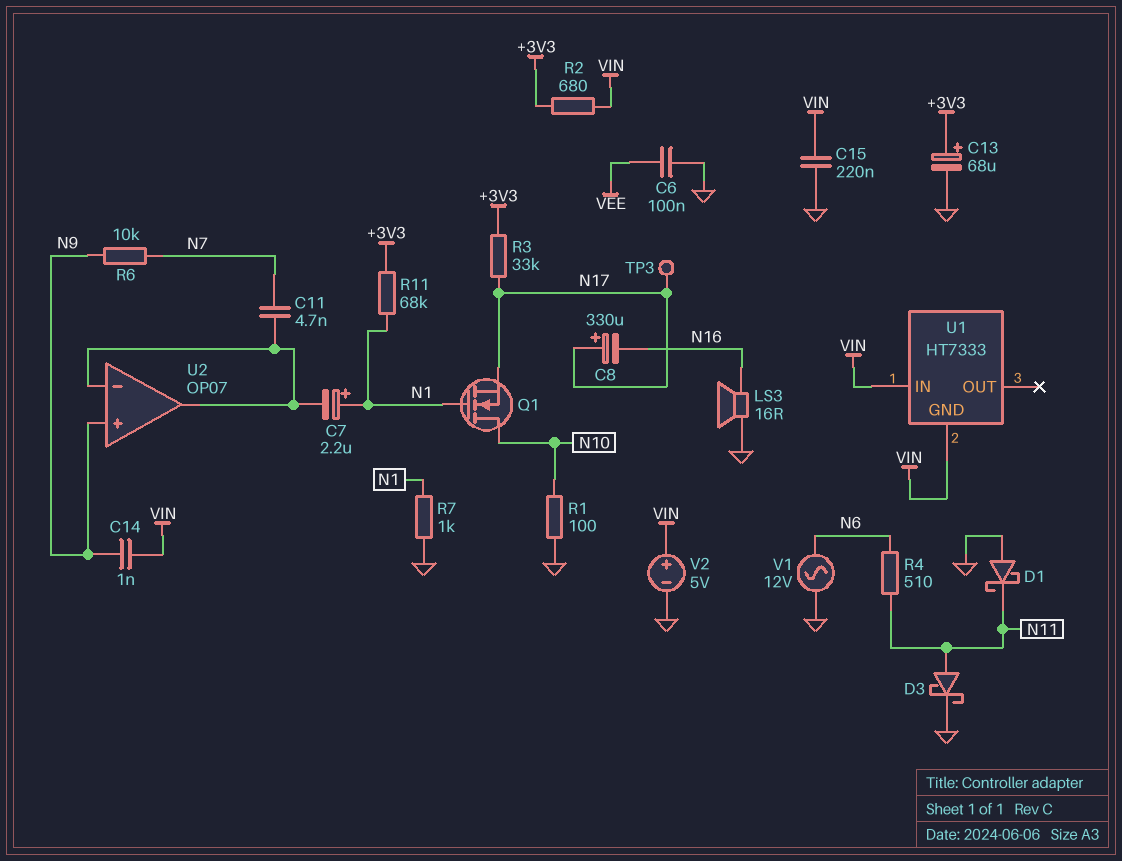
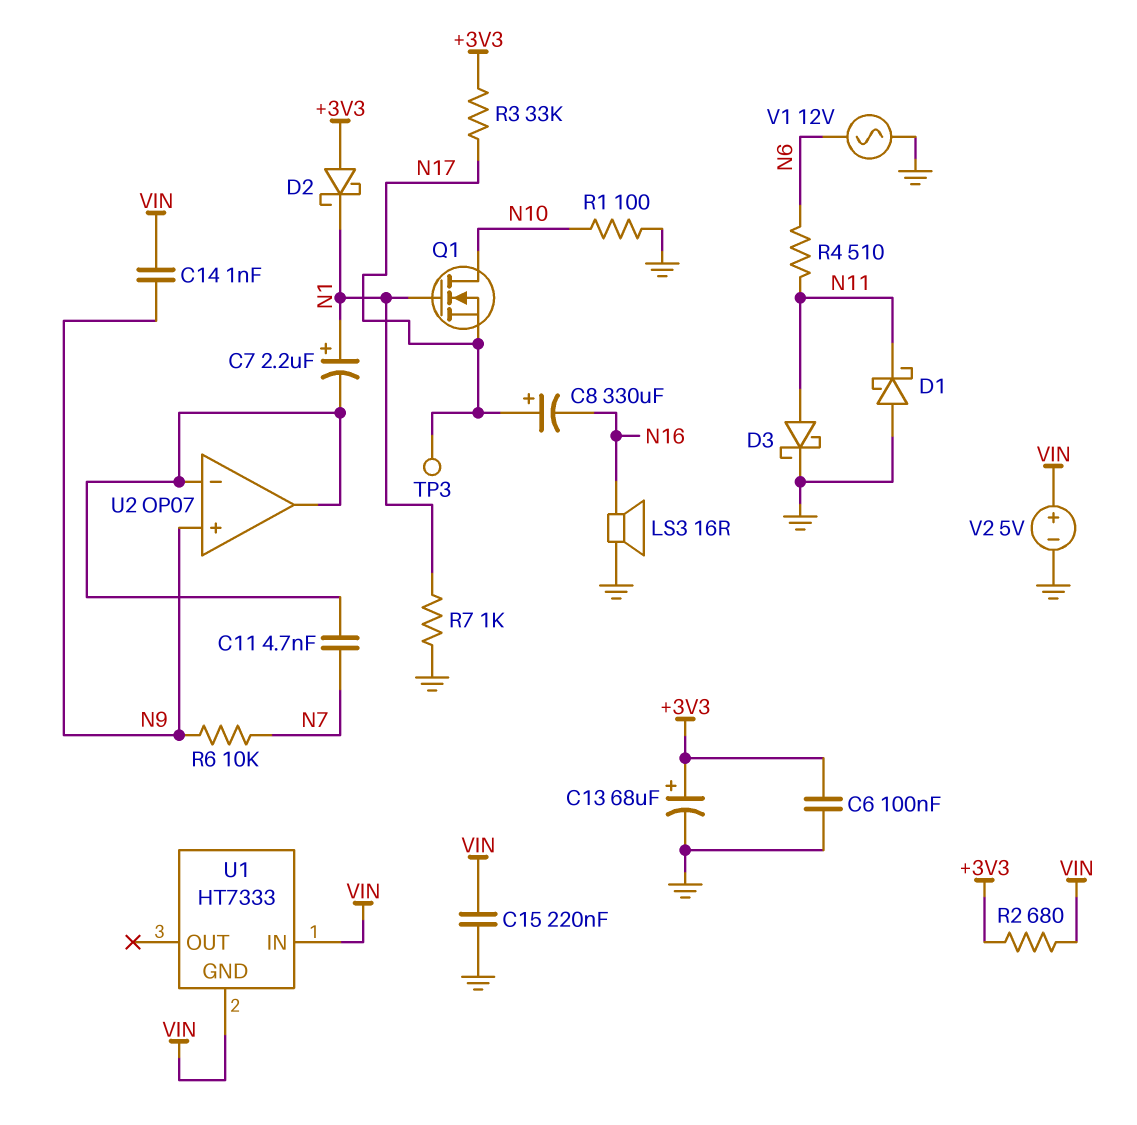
C6: 100nF (GND, VEE) -> 100nF (+3V3, GND)
D2: none -> schottky (A +3V3, K N1)
R11: 68k (+3V3, N1) -> none

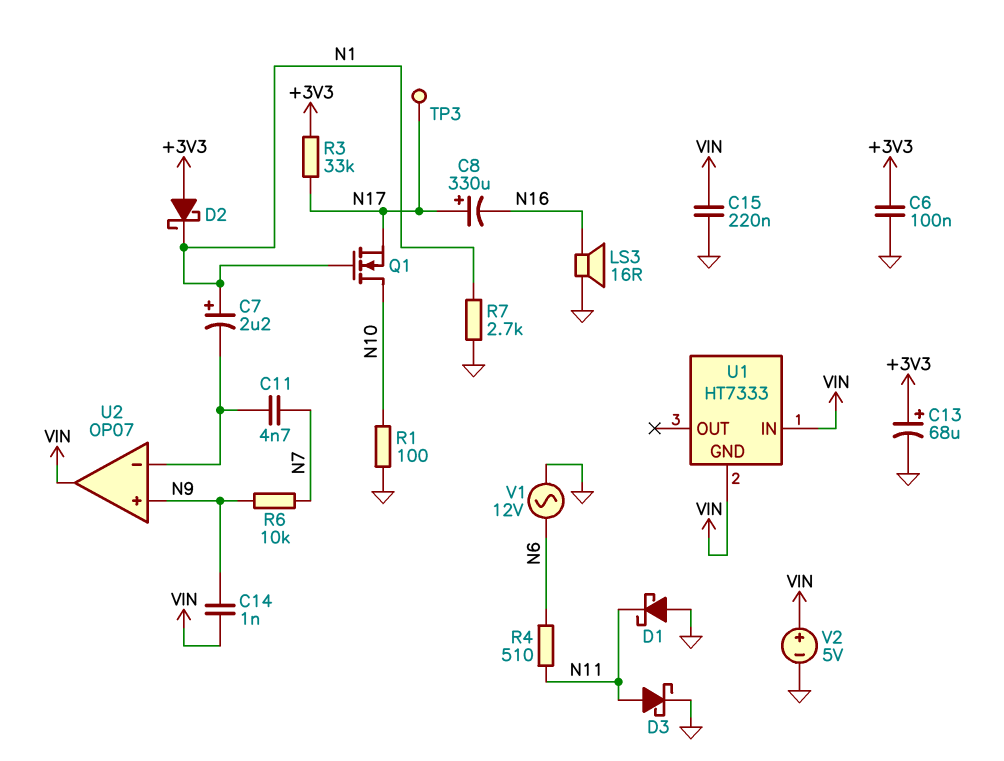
R2: 680 (+3V3, VIN) -> none
R7: 1k (GND, N1) -> 2.7k (GND, N1)
U2 pin out: U2/in- -> VIN

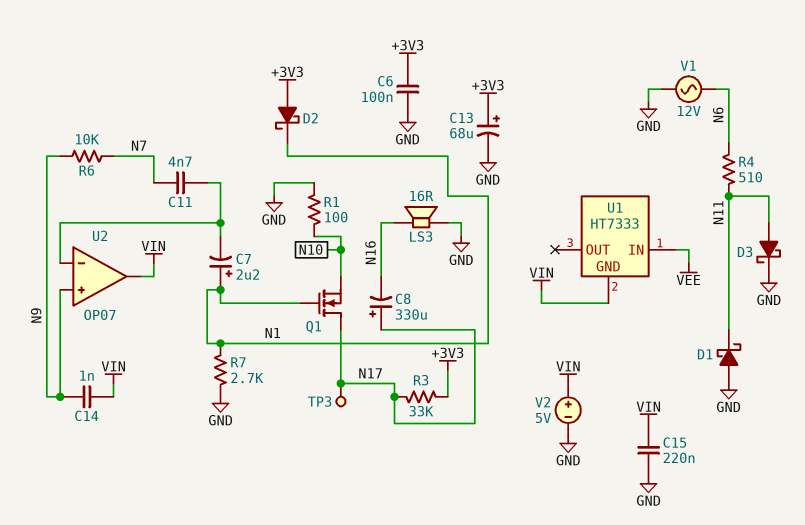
Q1: NMOS (G N1, D N10, S N17) -> NMOS (G N1, D N17, S N10)
U1 pin IN: VIN -> VEE

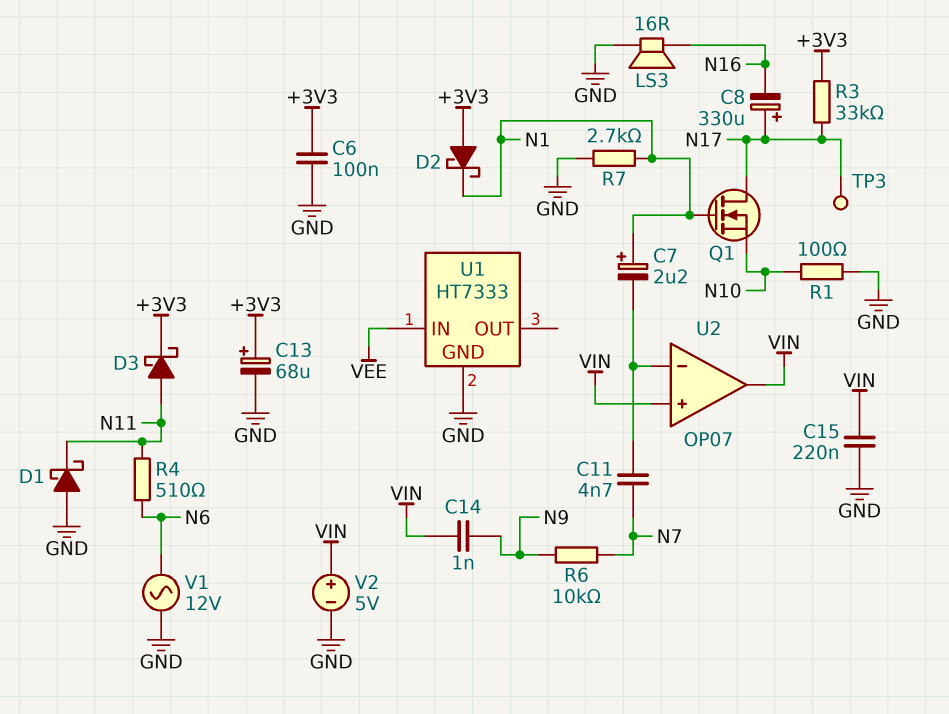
D3: schottky (A N11, K GND) -> schottky (A N11, K +3V3)
U1 pin GND: VIN -> GND
U2 pin in+: N9 -> VIN

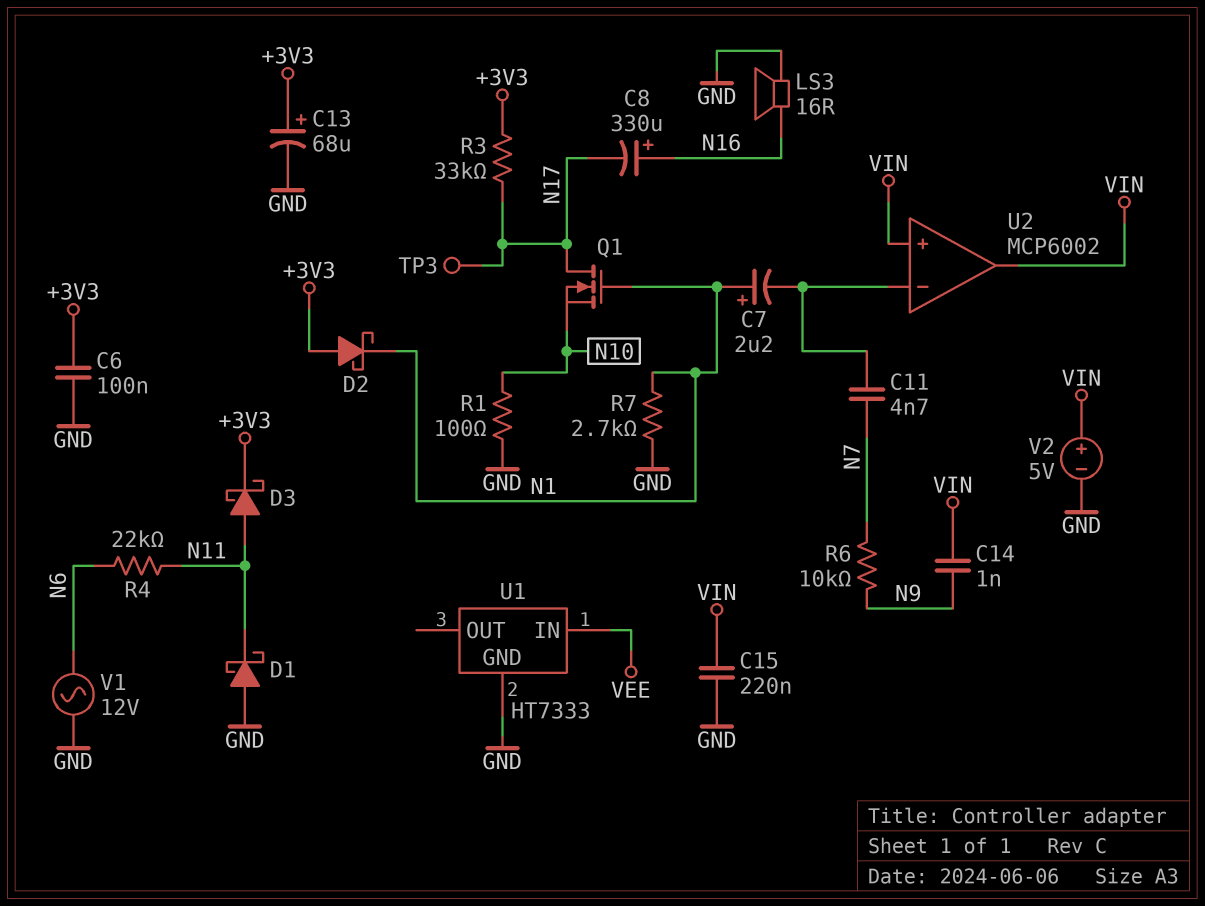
C8: 330uF (plus N17, minus N16) -> 330uF (plus N16, minus N17)
R4: 510 (N6, N11) -> 22k (N6, N11)
U2: OP07 -> MCP6002

